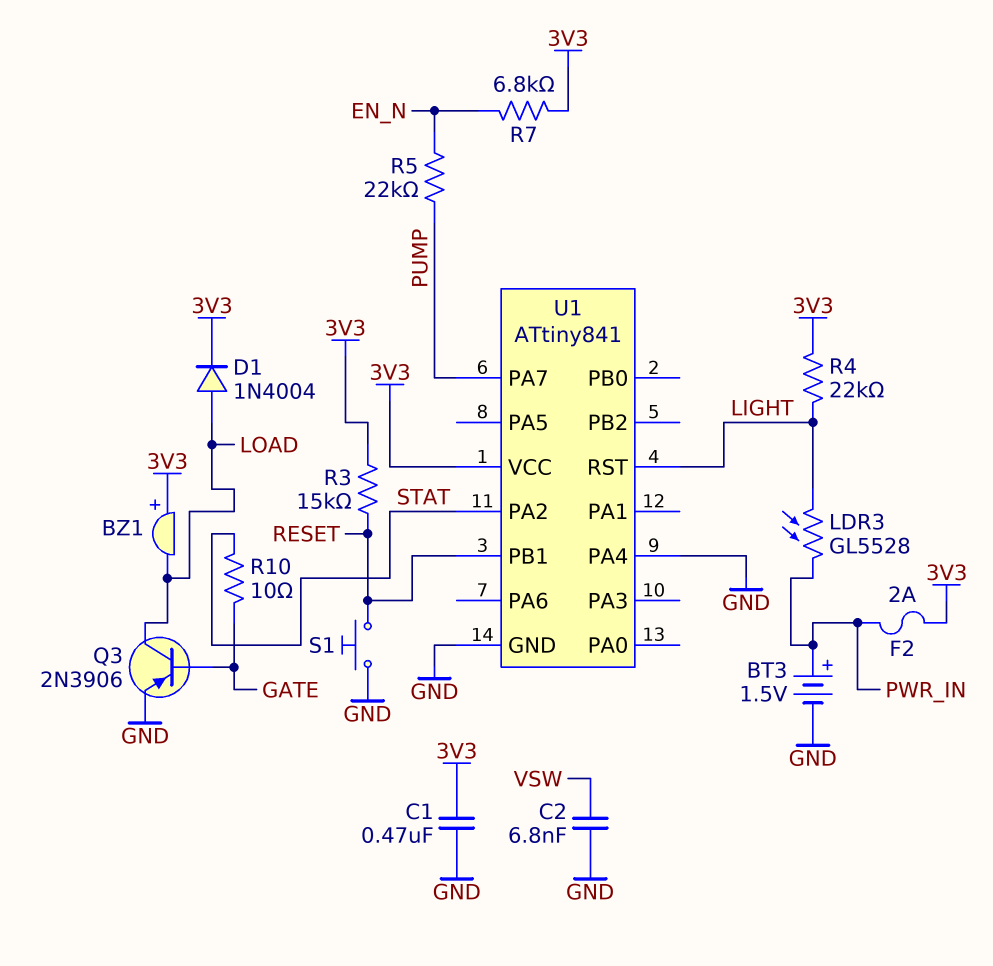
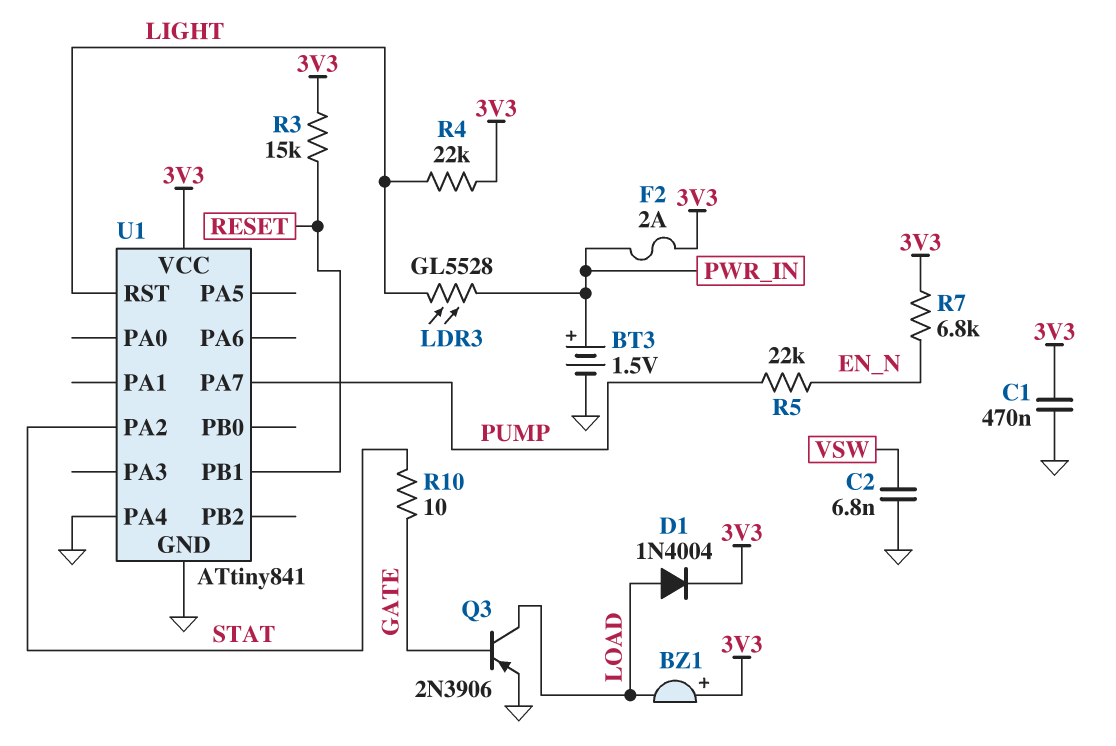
S1: button (GND, RESET) -> none

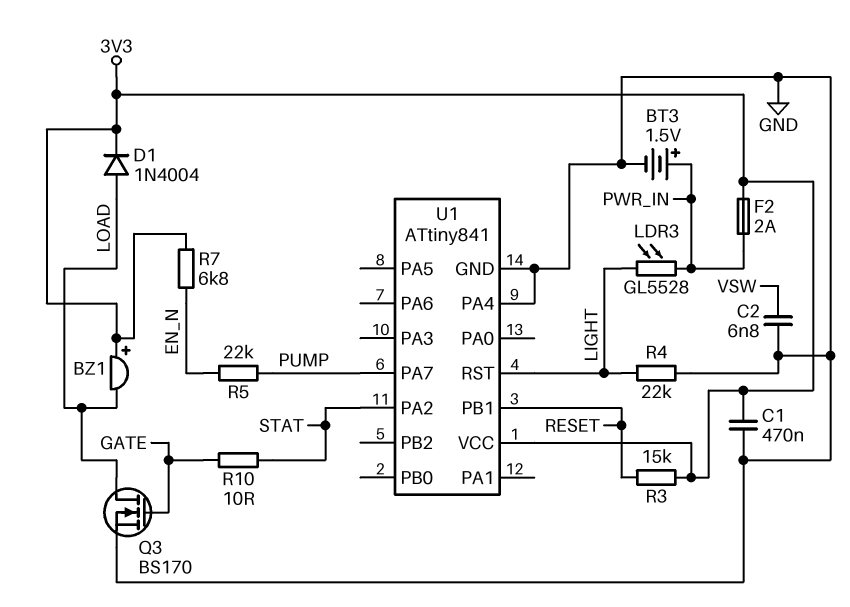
Q3: PNP 2N3906 (B GATE, C LOAD, E GND) -> NMOS BS170 (G GATE, D LOAD, S GND)
R4: 22k (3V3, LIGHT) -> 22k (GND, LIGHT)

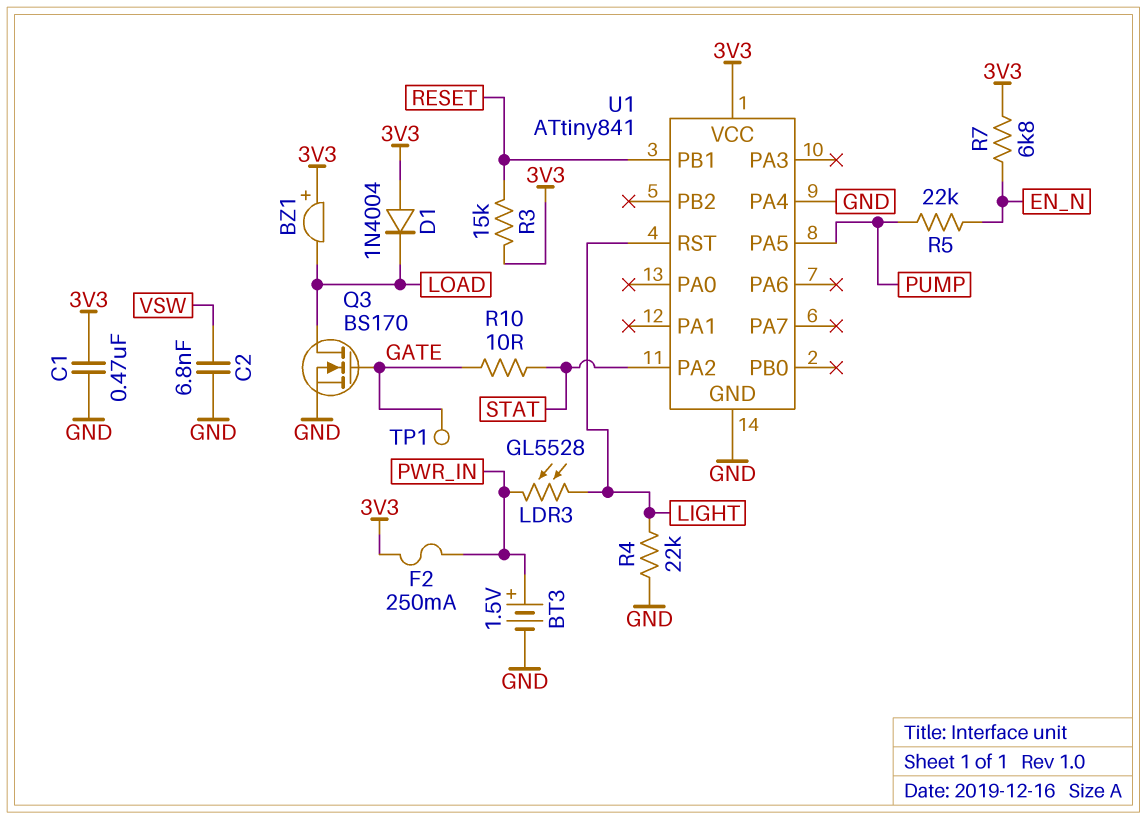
D1: diode 1N4004 (A LOAD, K 3V3) -> diode 1N4004 (A 3V3, K LOAD)
F2: 2A (3V3, PWR_IN) -> 250mA (3V3, PWR_IN)
TP1: none -> test point (GATE)
U1 pin PA5: none -> PUMP
U1 pin PA7: PUMP -> none

